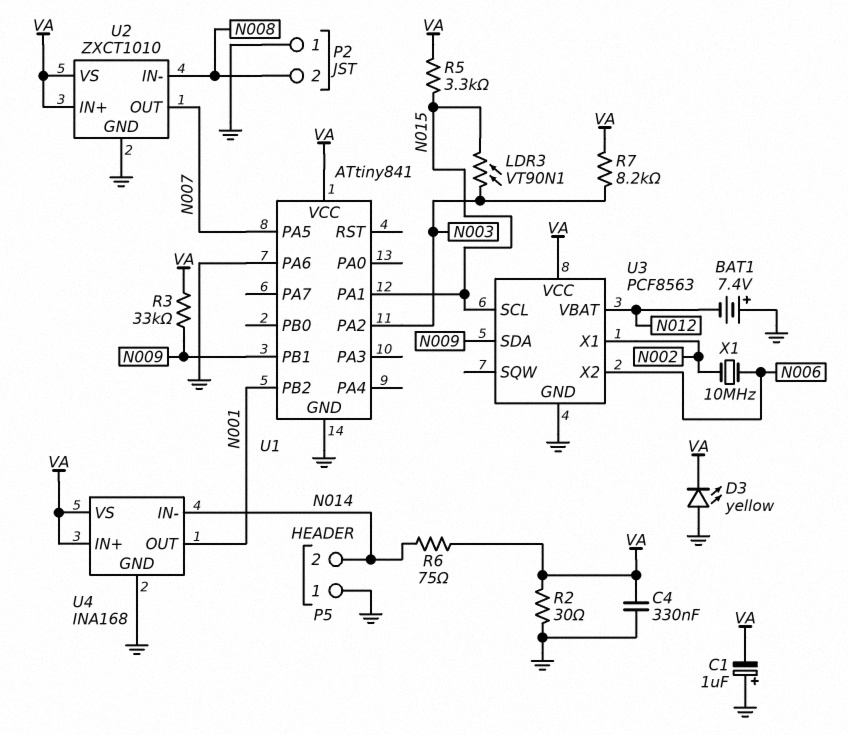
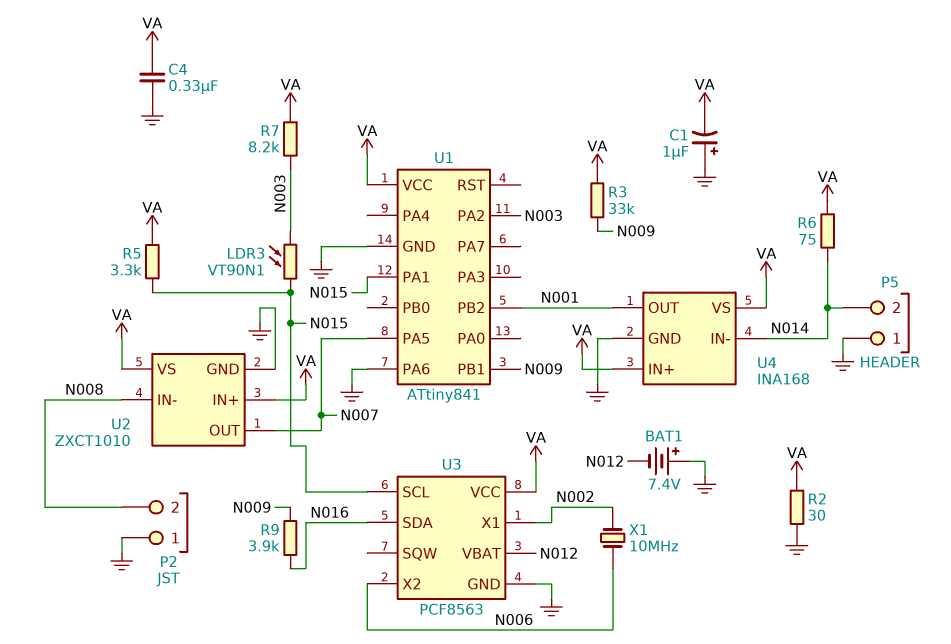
D3: LED yellow (A GND, K VA) -> none
R9: none -> 3.9k (N009, N016)
U3 pin SDA: N009 -> N016

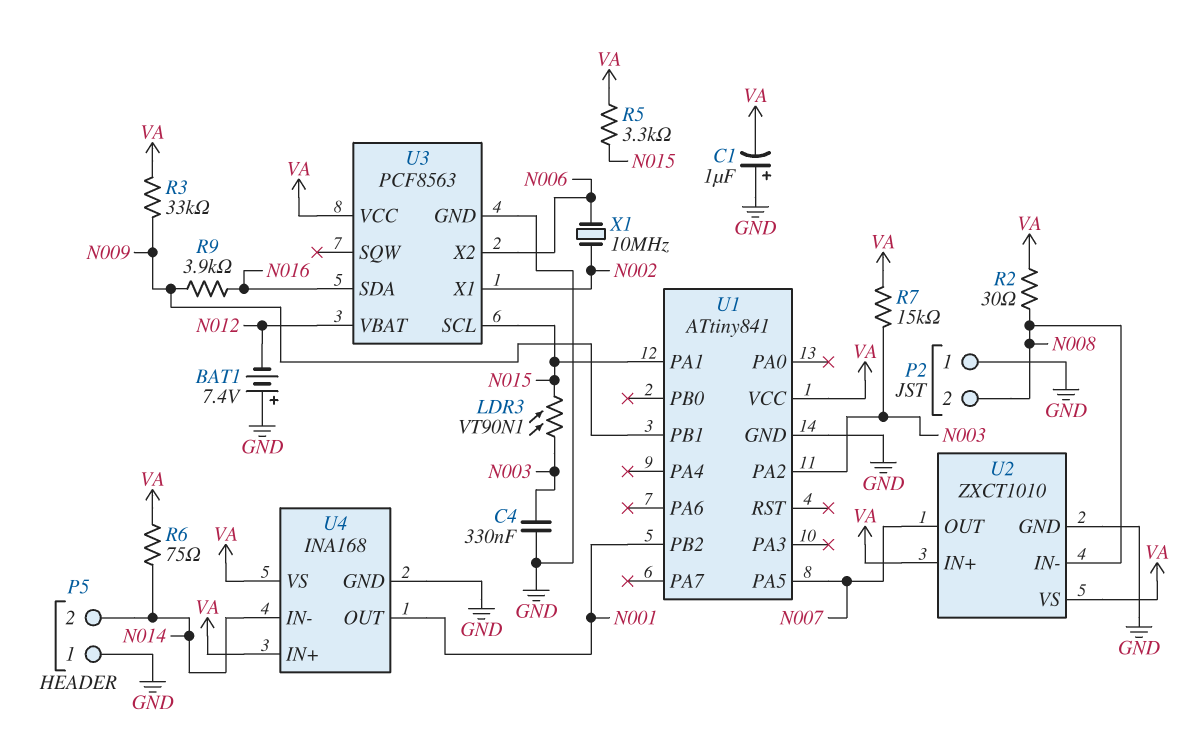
C4: 330nF (GND, VA) -> 330nF (GND, N003)
R2: 30 (GND, VA) -> 30 (N008, VA)
R7: 8.2k (N003, VA) -> 15k (N003, VA)
U1 pin PA6: GND -> none

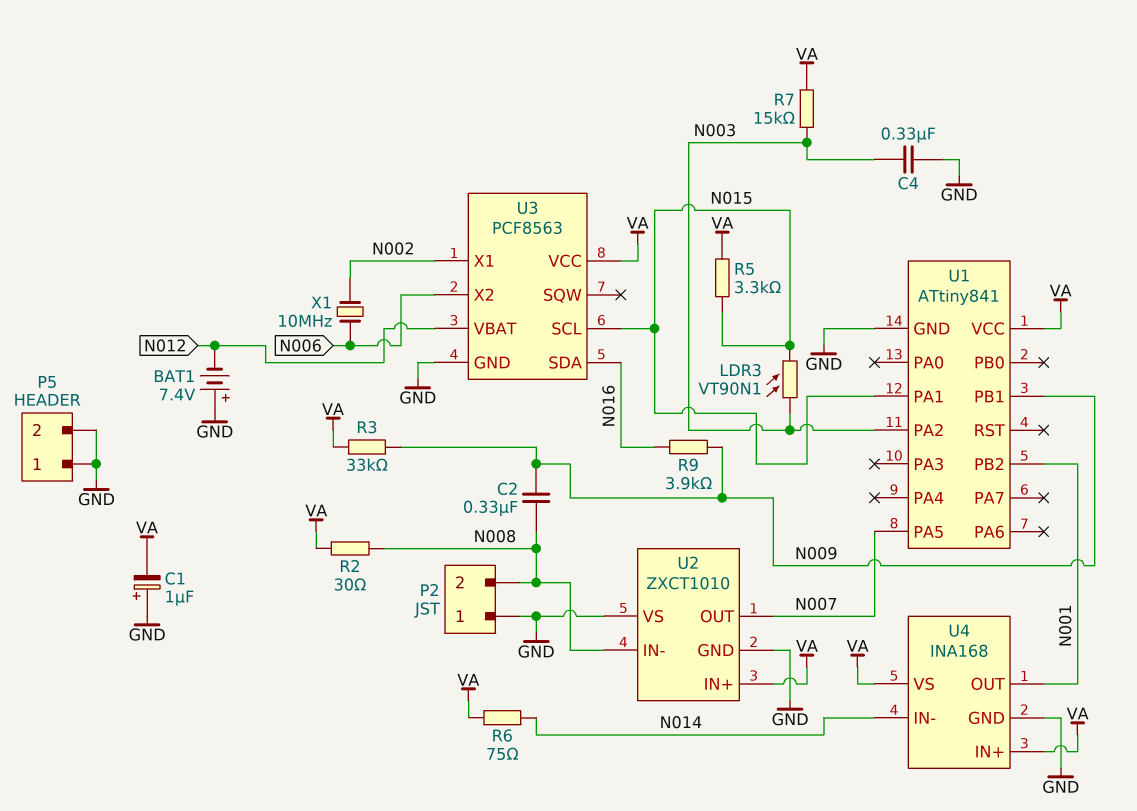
C2: none -> 330nF (N008, N009)
P5 pin 2: N014 -> GND
U2 pin VS: VA -> GND

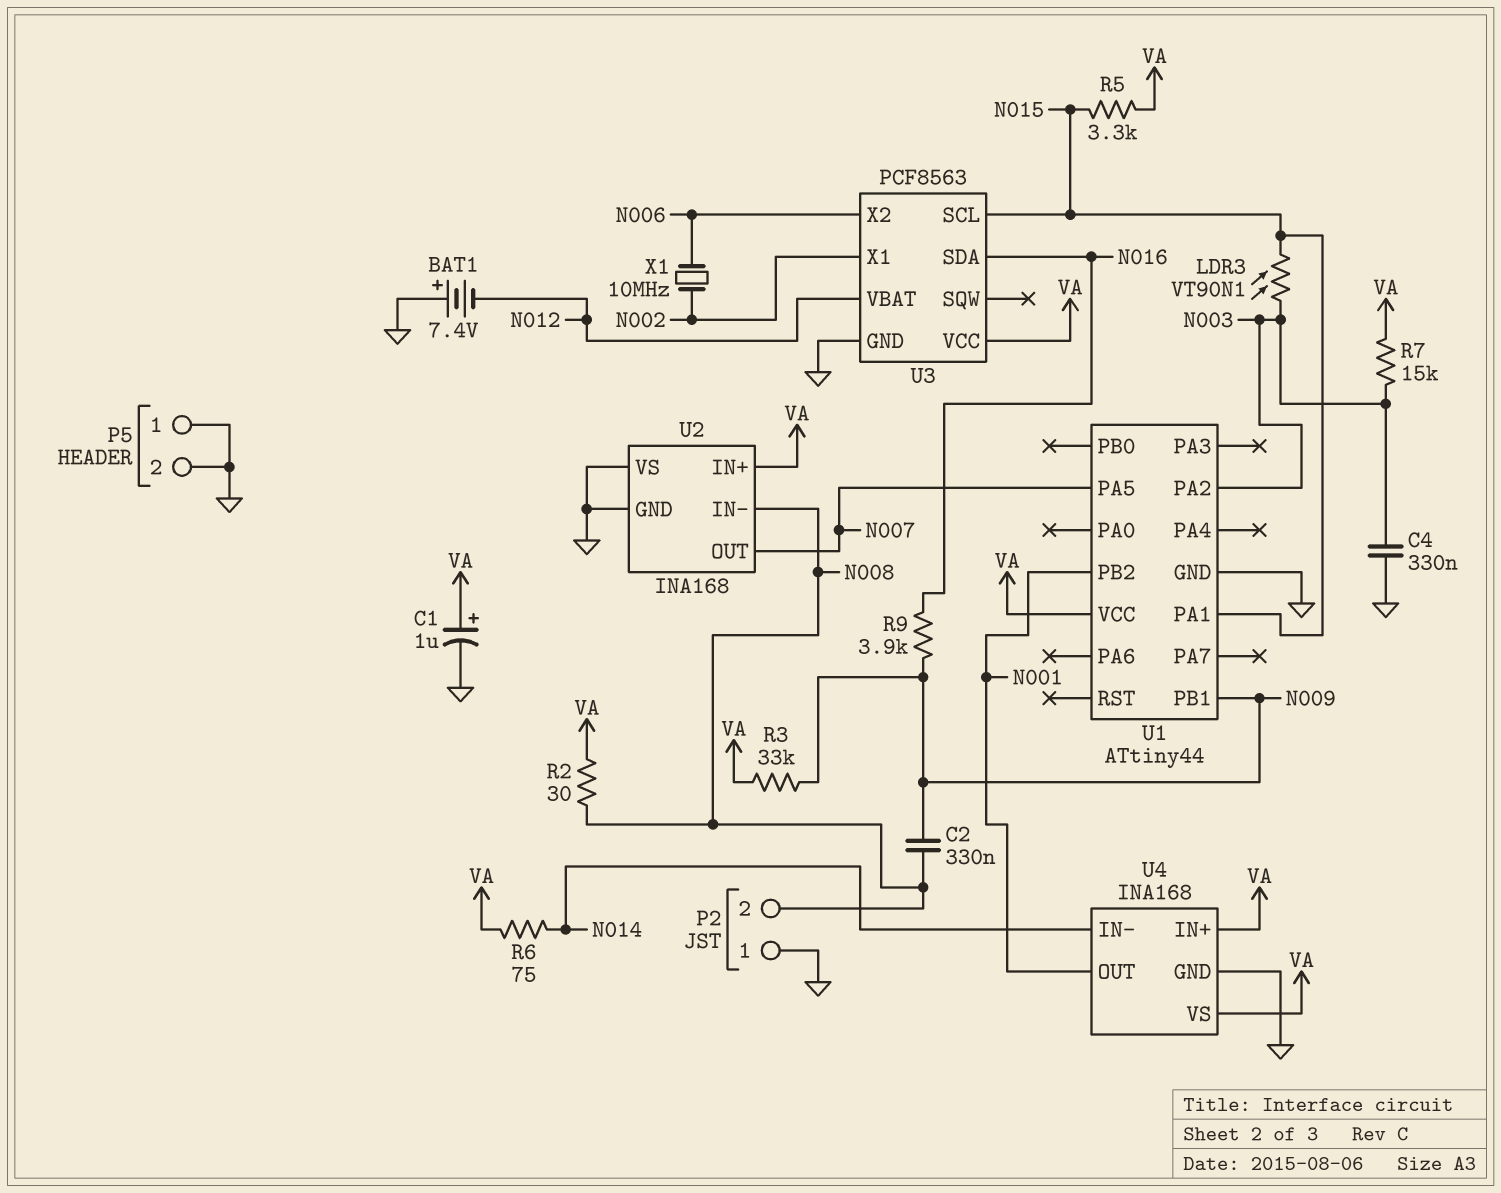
C1: 1uF (plus GND, minus VA) -> 1uF (plus VA, minus GND)
U1: ATtiny841 -> ATtiny44
U2: ZXCT1010 -> INA168

